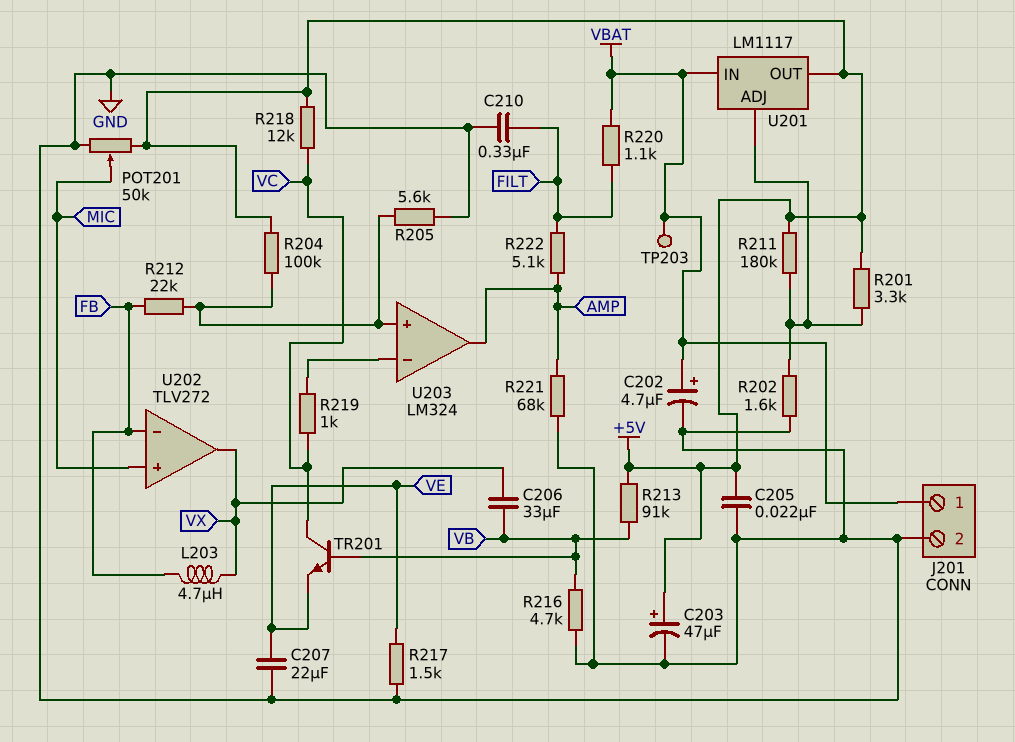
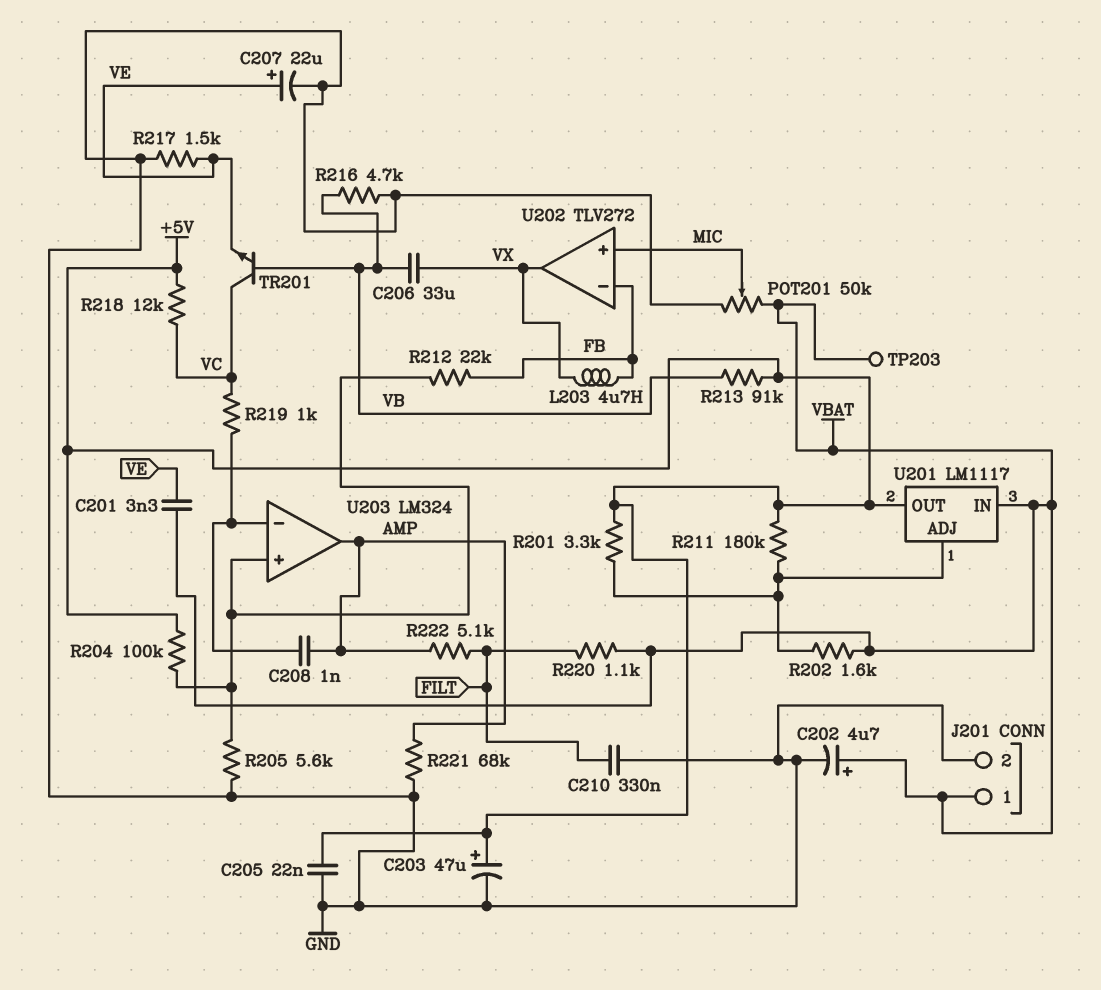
C201: none -> 3.3nF (VBAT, VE)
C207: 22uF (GND, VE) -> 22uF (plus VE, minus GND)
C208: none -> 1nF (AMP, U203/in-)
POT201: 50k (+5V, GND, wiper MIC) -> 50k (GND, VBAT, wiper MIC)
R202: 1.6k (GND, U201/ADJ) -> 1.6k (U201/ADJ, VBAT)

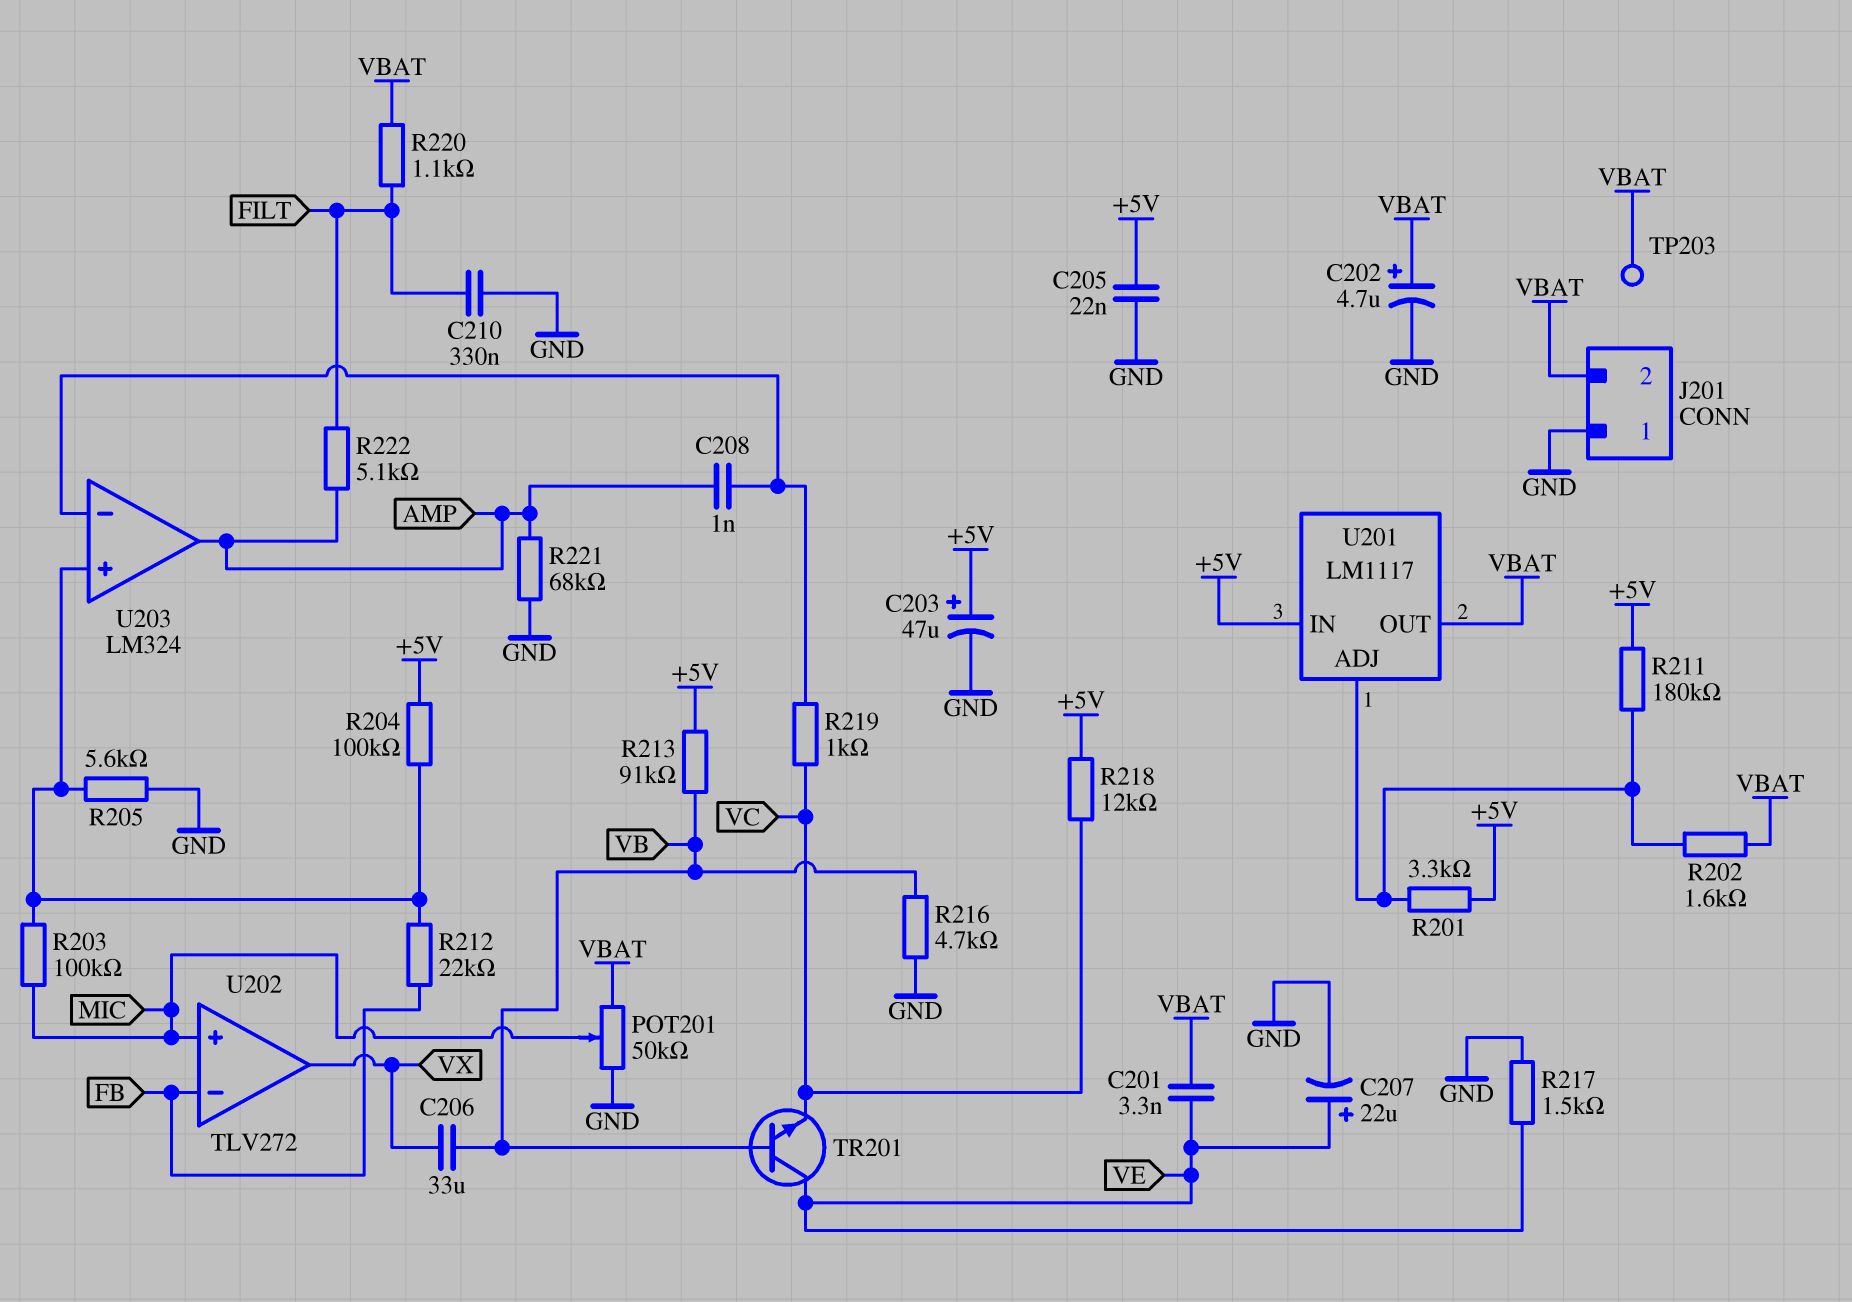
J201 pin 1: VBAT -> GND
J201 pin 2: GND -> VBAT
L203: 4.7uH (FB, VX) -> none
R203: none -> 100k (MIC, U203/in+)
TR201: NPN (B VB, C VC, E VE) -> NPN (B VB, C VE, E VC)
U201 pin IN: VBAT -> +5V
U201 pin OUT: +5V -> VBAT

